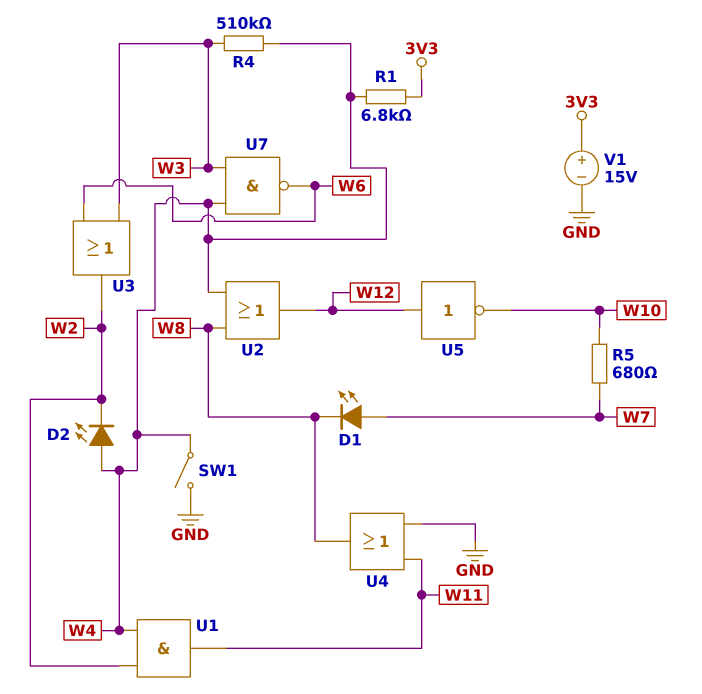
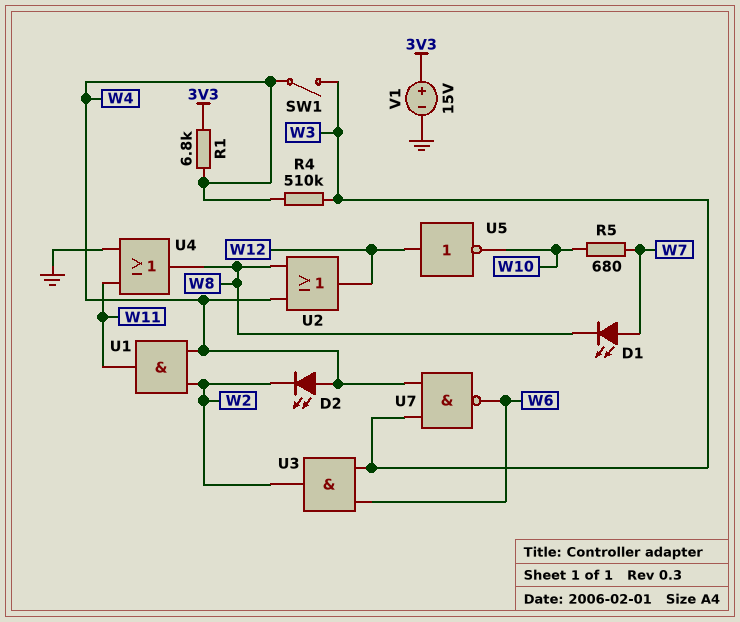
SW1: switch (GND, W4) -> switch (W3, W4)
U3: OR (in W3, in W6, out W2) -> AND (in W3, in W6, out W2)

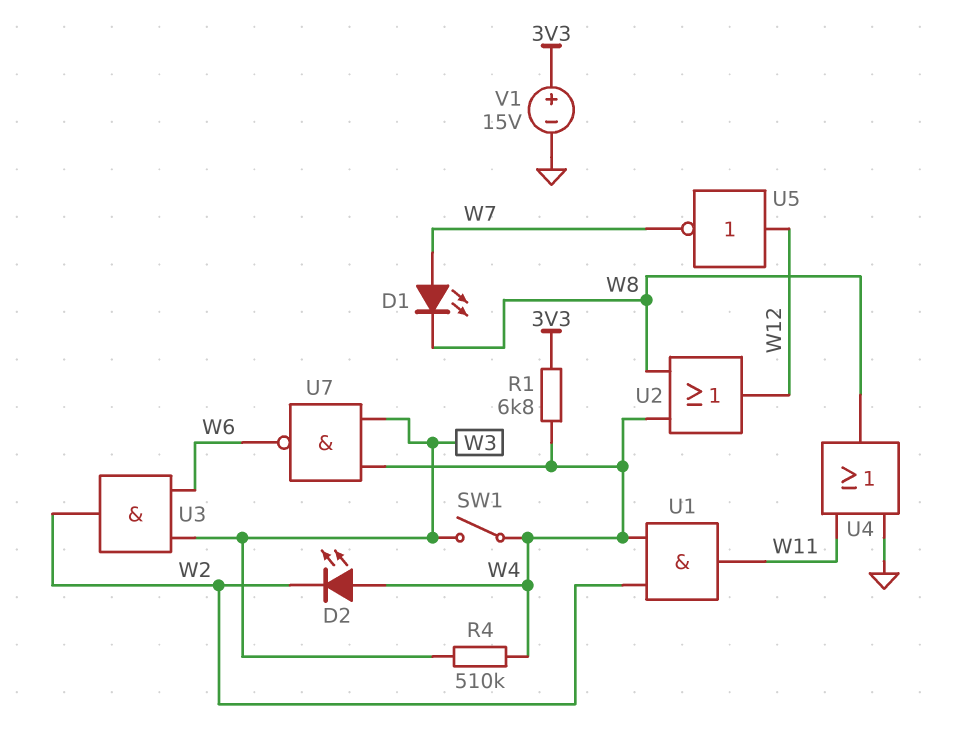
R5: 680 (W7, W10) -> none
U5: NOT (in W12, out W10) -> NOT (in W12, out W7)

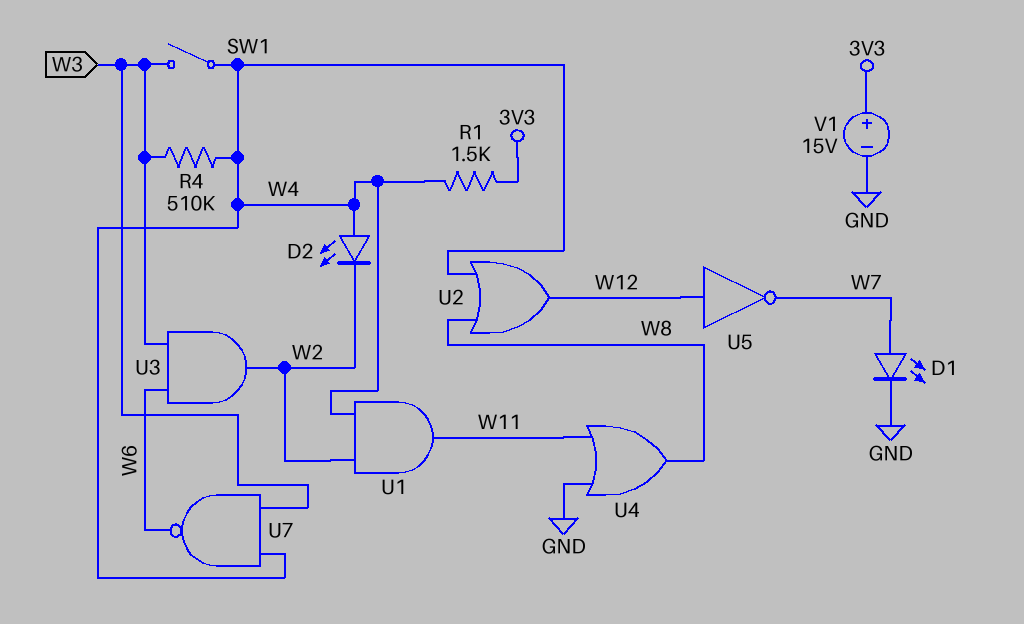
D1: LED (A W7, K W8) -> LED (A W7, K GND)
R1: 6.8k (3V3, W4) -> 1.5k (3V3, W4)

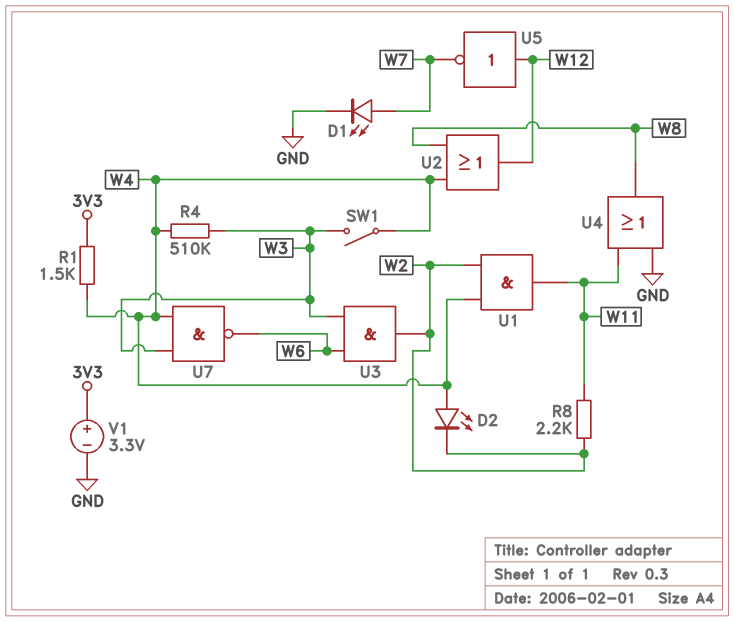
R8: none -> 2.2k (W2, W11)
V1: 15V (plus 3V3, minus GND) -> 3.3V (plus 3V3, minus GND)

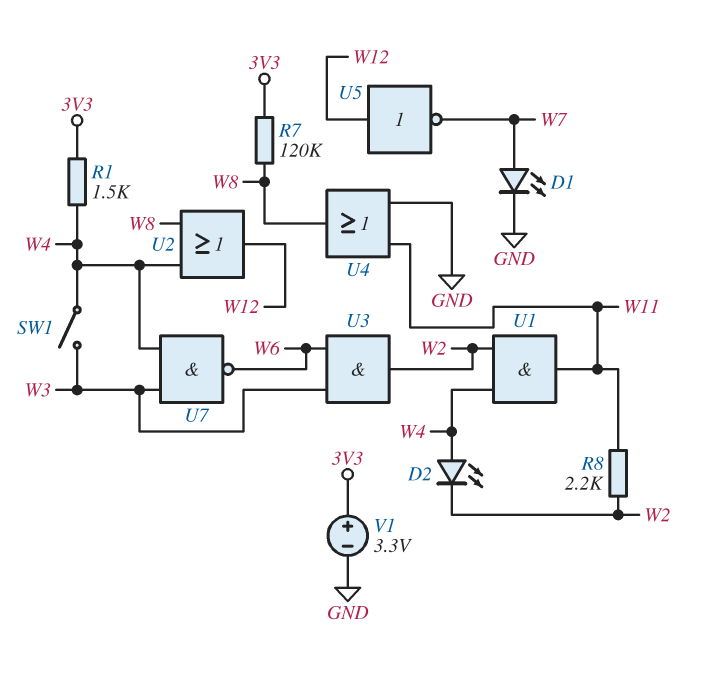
R4: 510k (W3, W4) -> none
R7: none -> 120k (3V3, W8)

